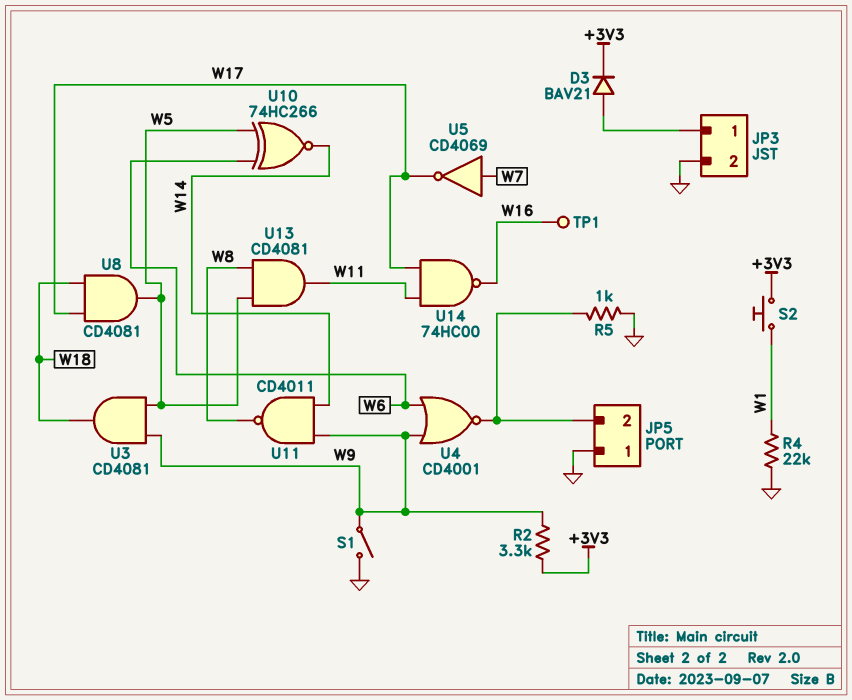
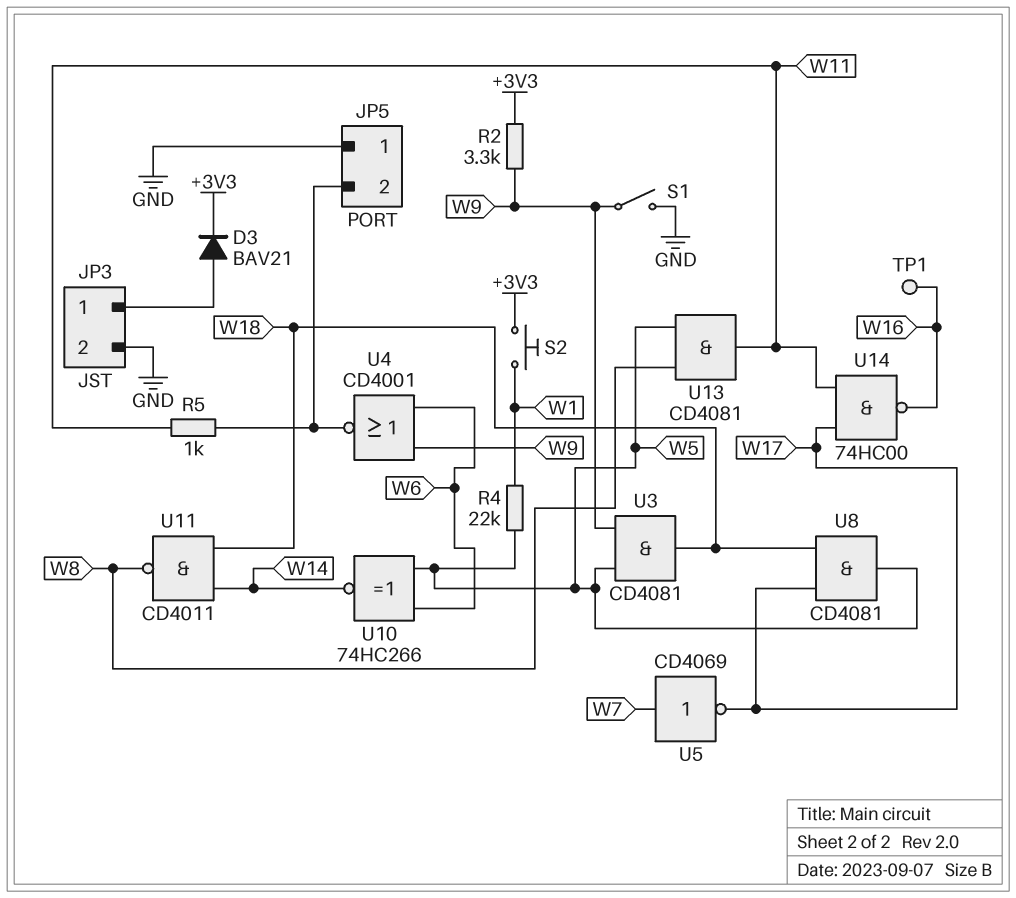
R4: 22k (GND, W1) -> 22k (W1, W5)
R5: 1k (GND, JP5/2) -> 1k (JP5/2, W11)
U11: NAND CD4011 (in W9, in W14, out W8) -> NAND CD4011 (in W14, in W18, out W8)

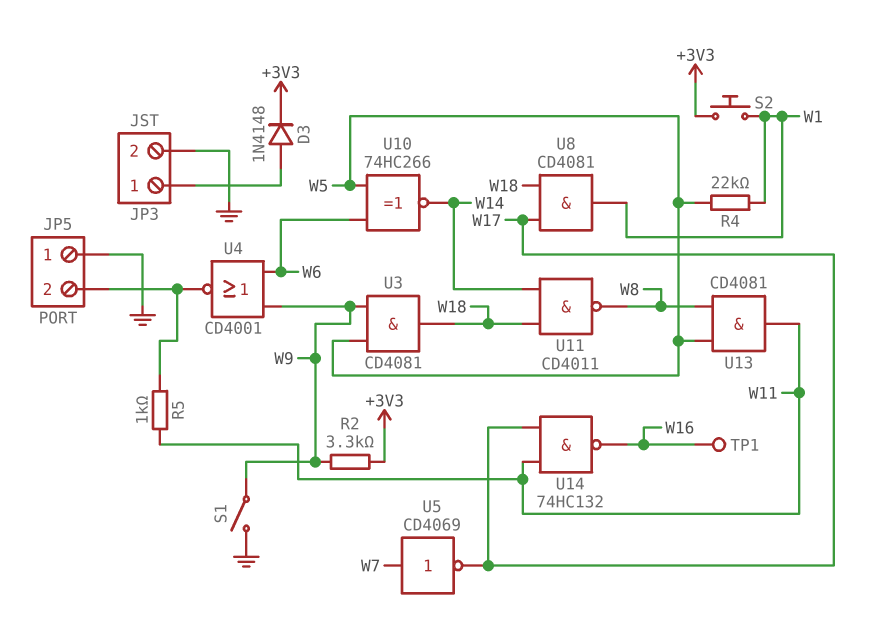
D3: diode BAV21 (A JP3/1, K +3V3) -> diode 1N4148 (A JP3/1, K +3V3)
U8: AND CD4081 (in W17, in W18, out W5) -> AND CD4081 (in W17, in W18, out W1)
U14: NAND 74HC00 (in W11, in W17, out W16) -> NAND 74HC132 (in W11, in W17, out W16)

